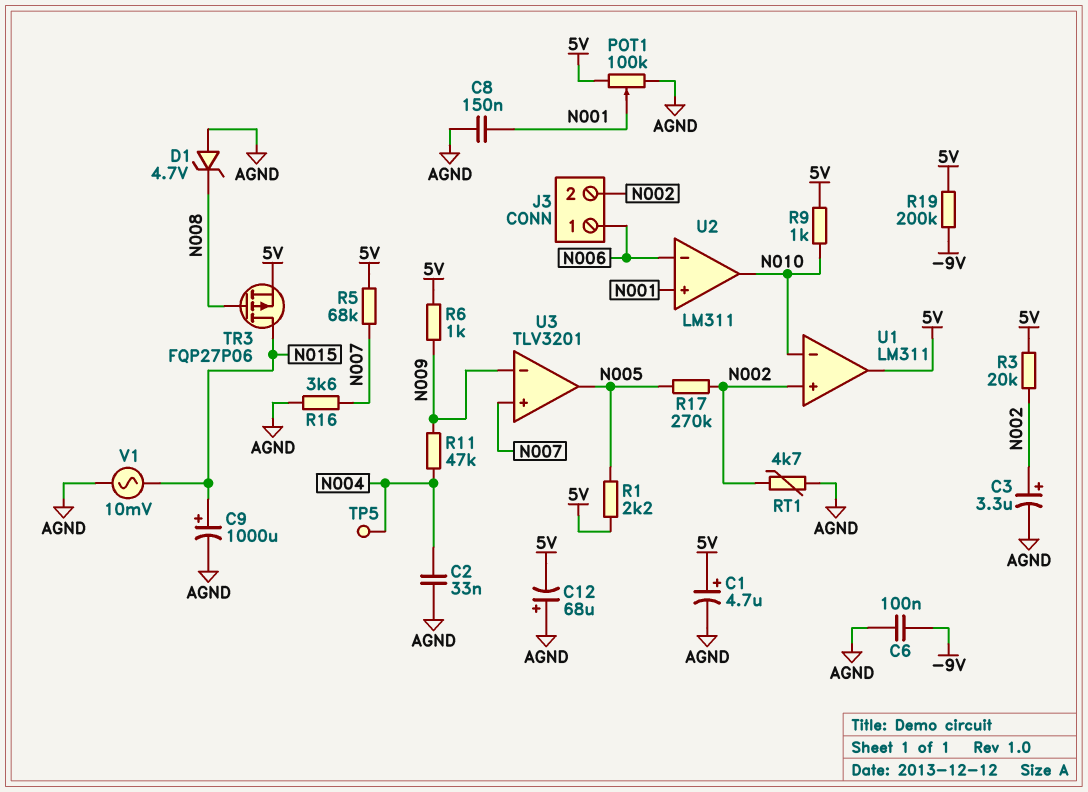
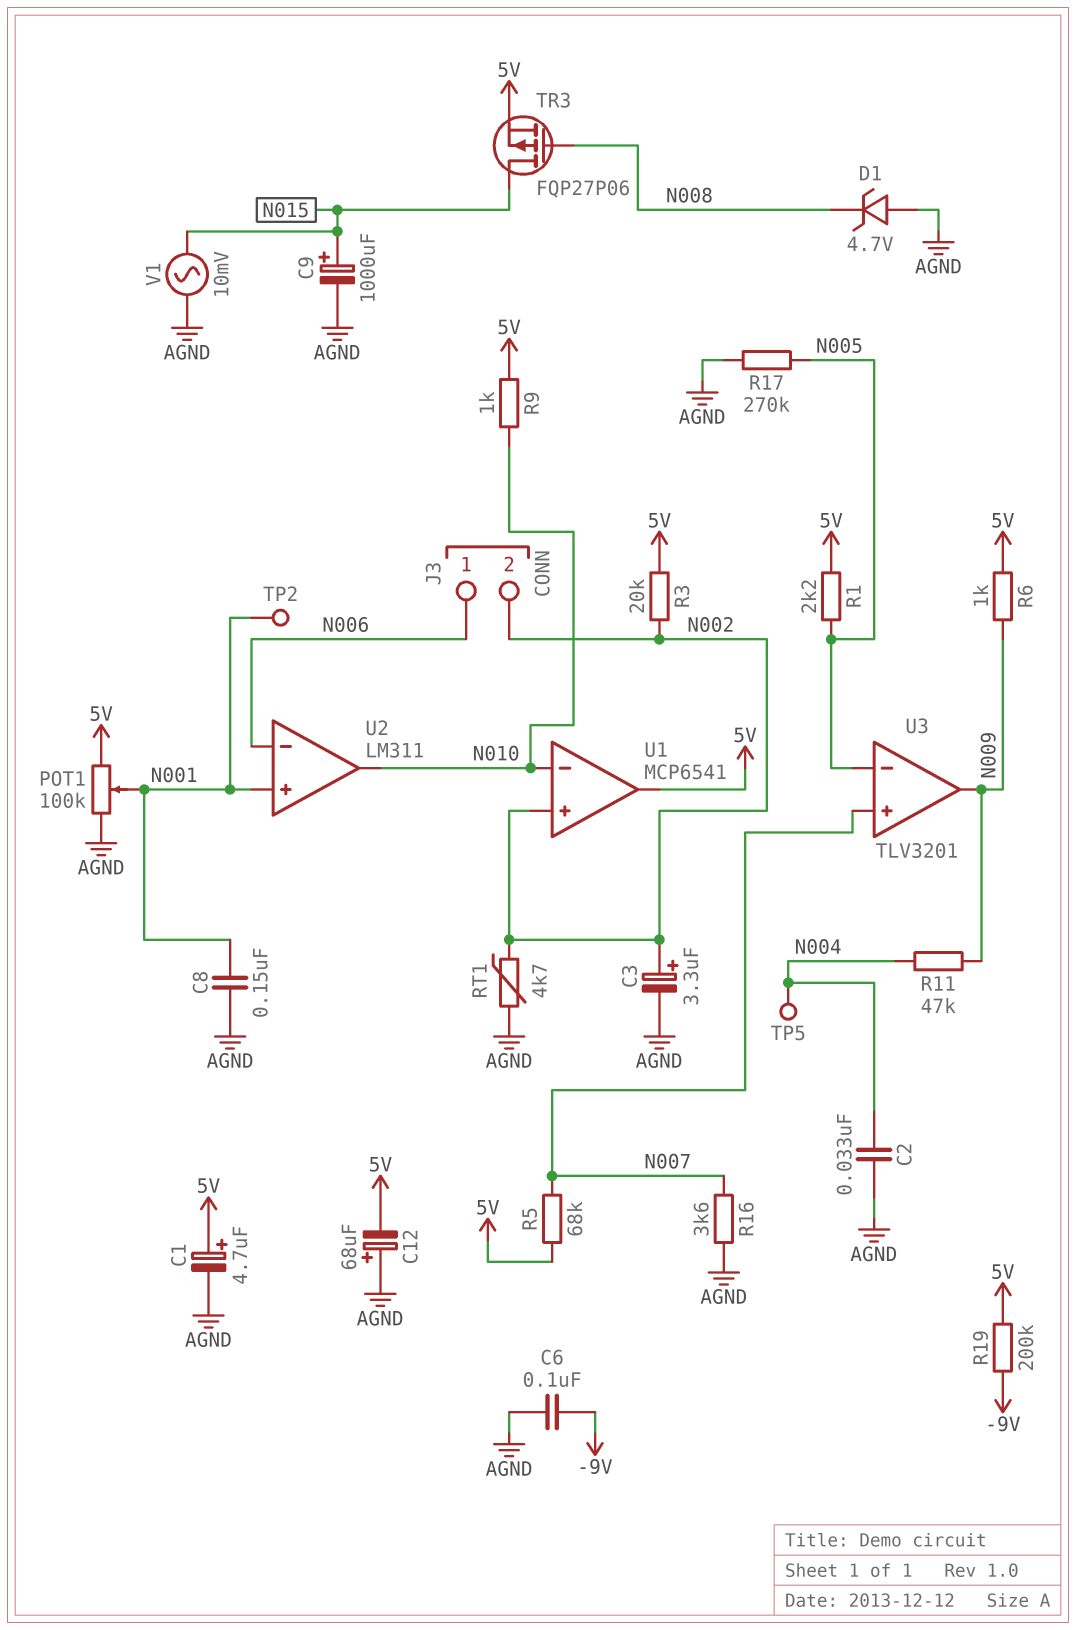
R17: 270k (N002, N005) -> 270k (AGND, N005)
TP2: none -> test point (N001)
U1: LM311 -> MCP6541
U3 pin in-: N009 -> N005
U3 pin out: N005 -> N009

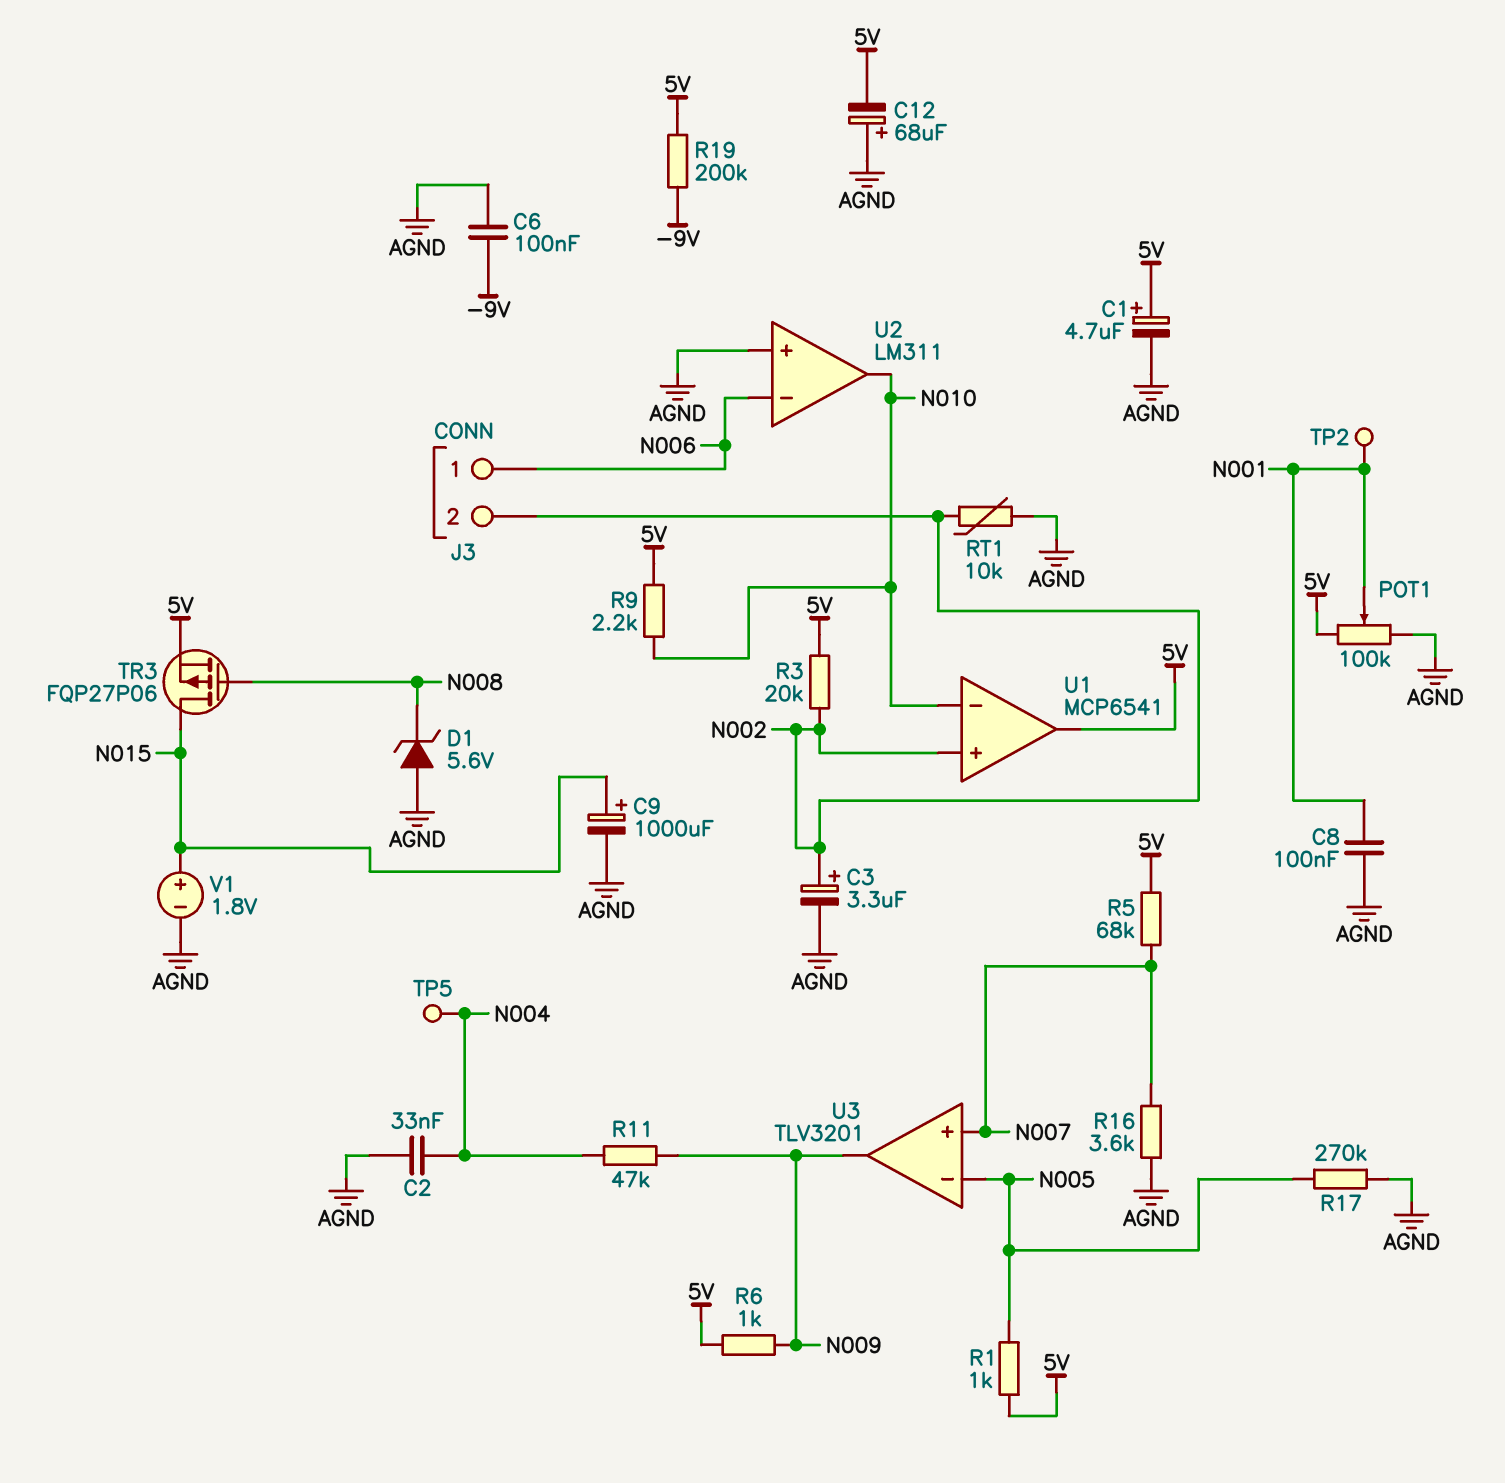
C8: 150nF (AGND, N001) -> 100nF (AGND, N001)
D1: zener 4.7V (A AGND, K N008) -> zener 5.6V (A AGND, K N008)
R1: 2.2k (5V, N005) -> 1k (5V, N005)
R9: 1k (5V, N010) -> 2.2k (5V, N010)
RT1: 4.7k (AGND, N002) -> 10k (AGND, N002)
U2 pin in+: N001 -> AGND
V1: AC 10mV (AGND, N015) -> 1.8V (plus N015, minus AGND)

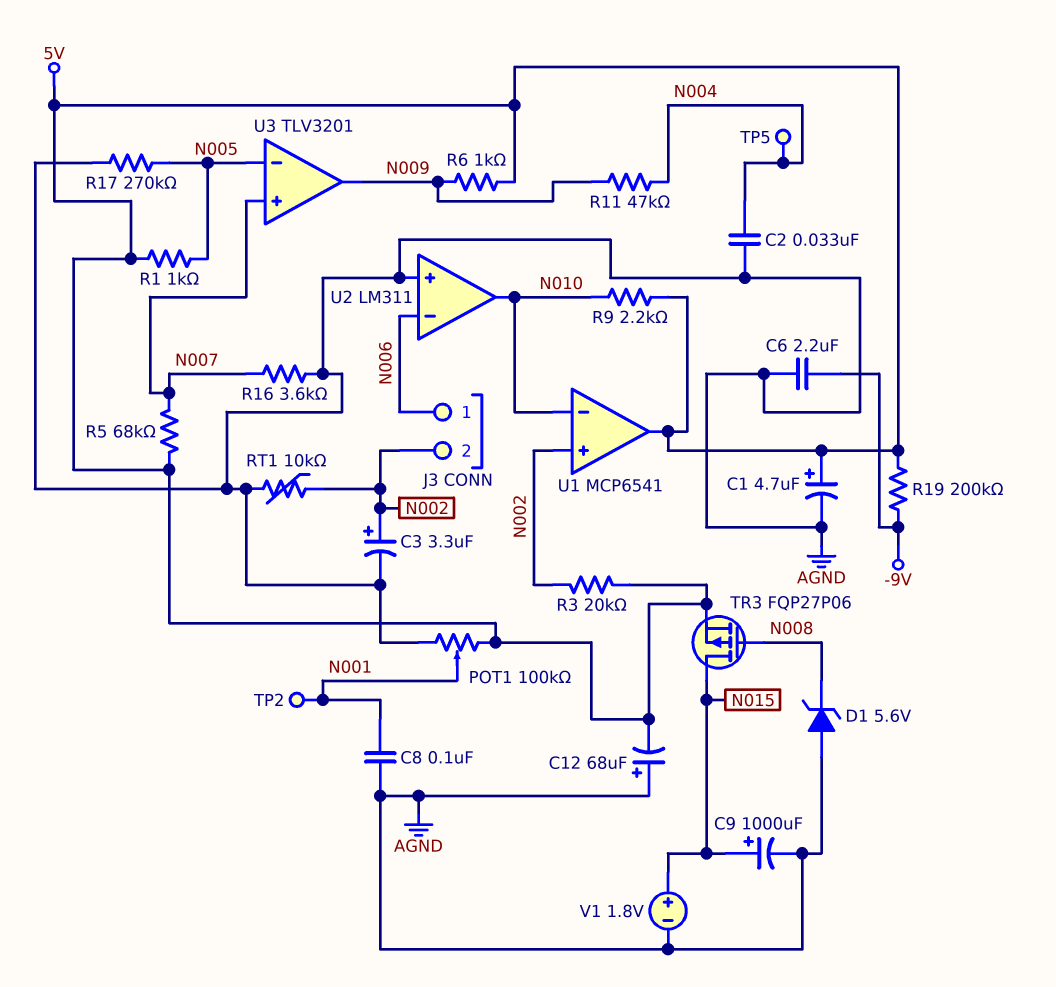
C6: 100nF (-9V, AGND) -> 2.2uF (-9V, AGND)

